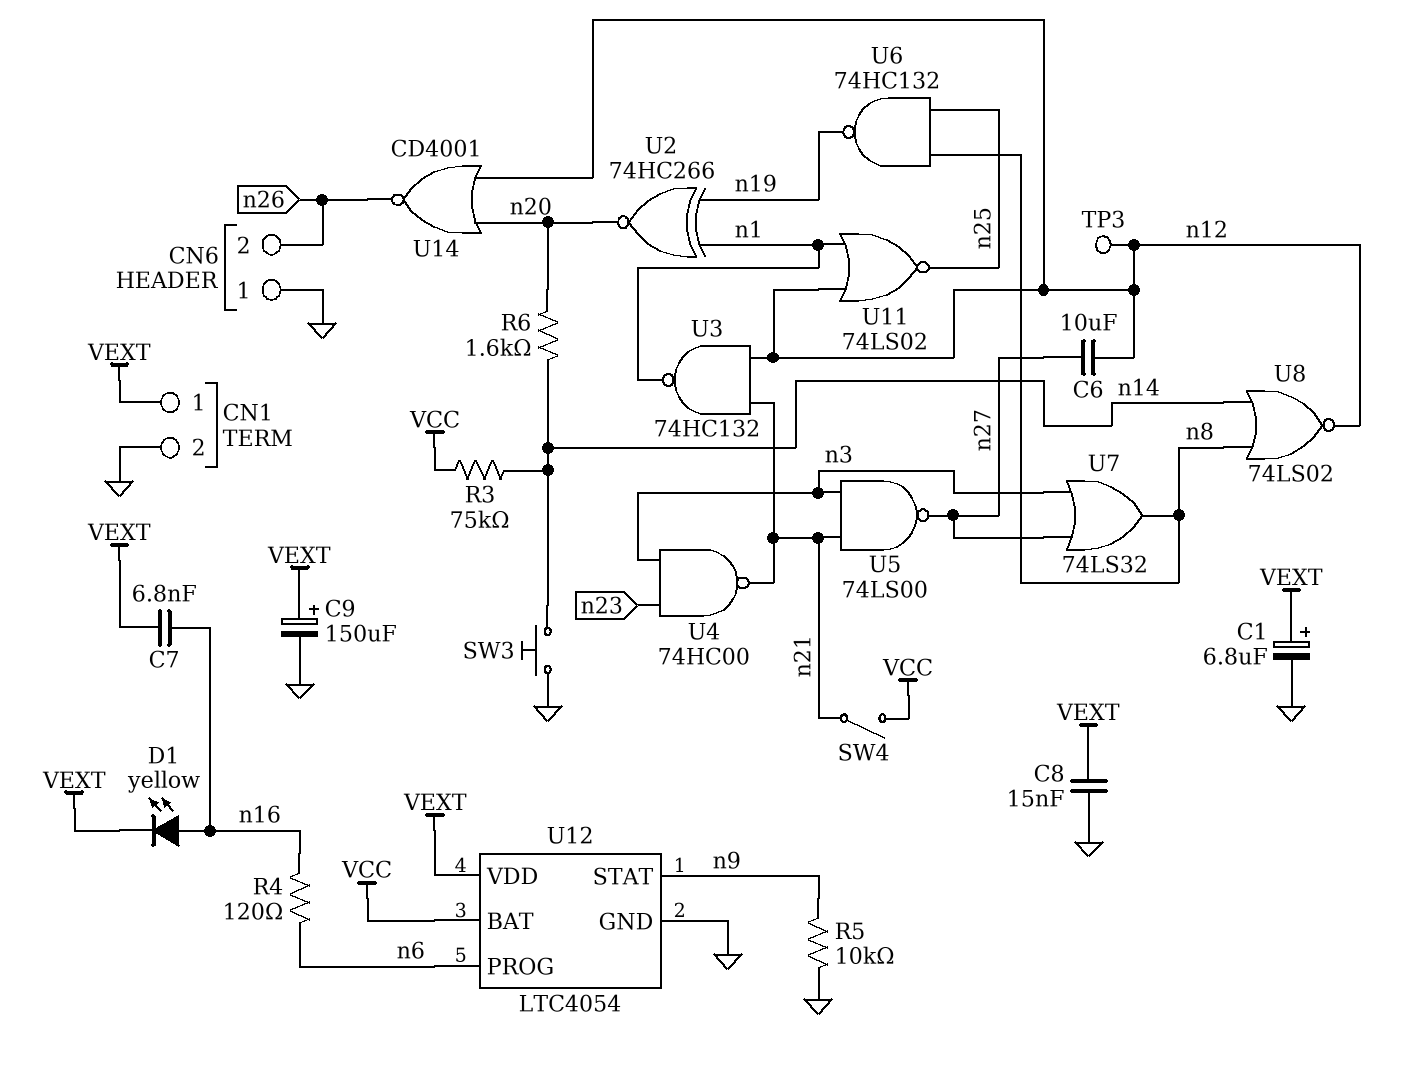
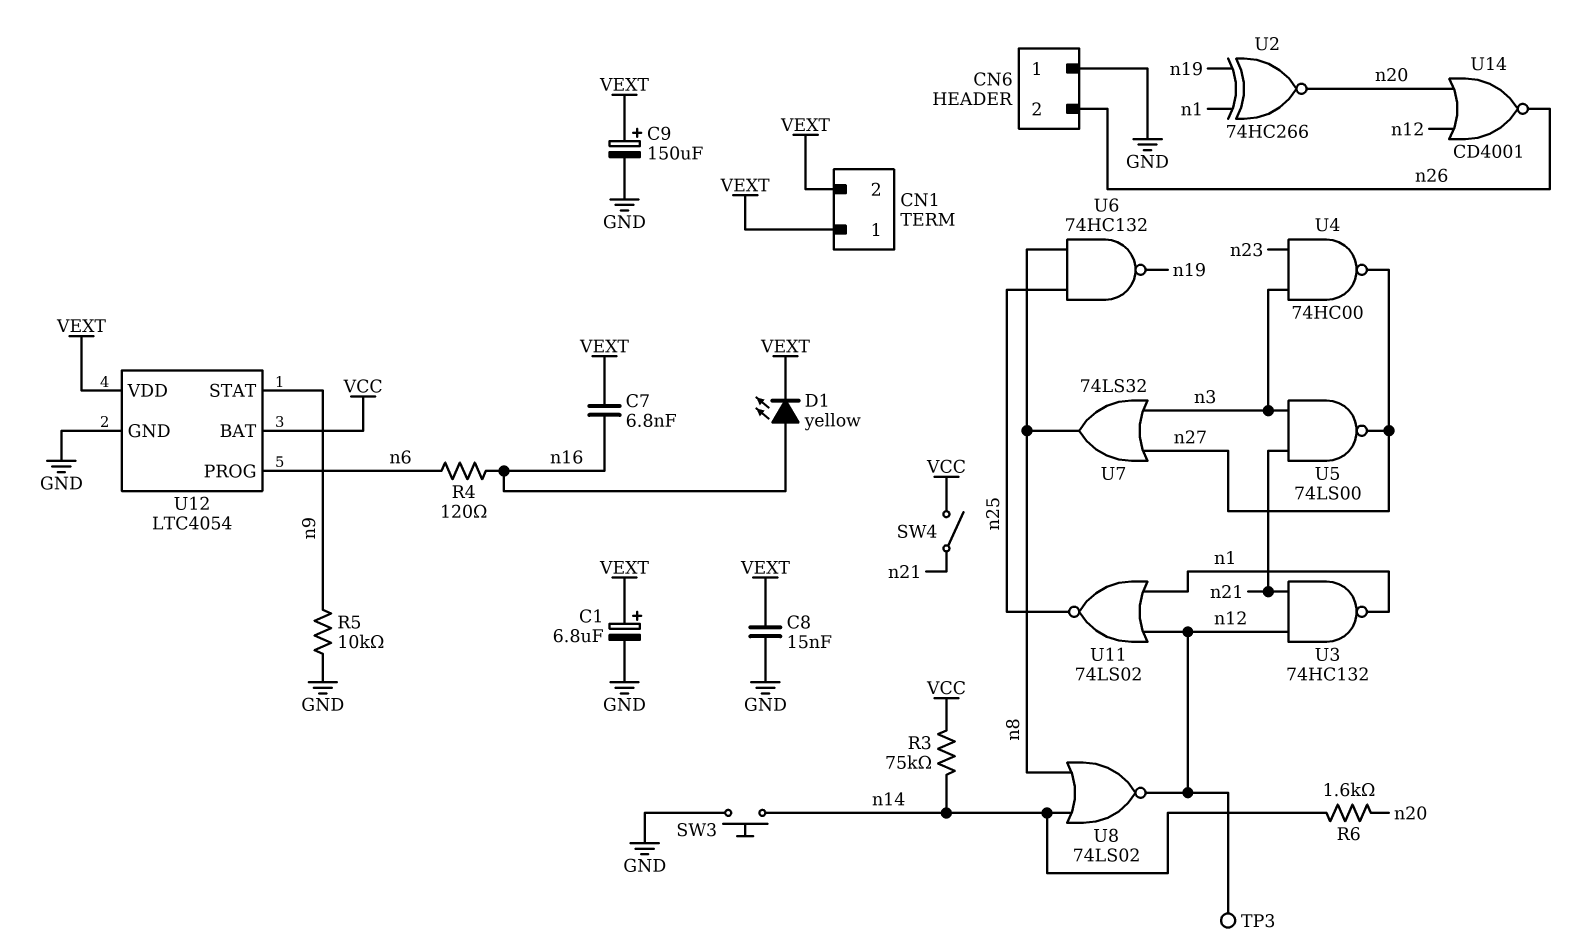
C6: 10uF (n12, n27) -> none
CN1 pin 2: GND -> VEXT
U4: NAND 74HC00 (in n3, in n23, out n21) -> NAND 74HC00 (in n3, in n23, out n27)

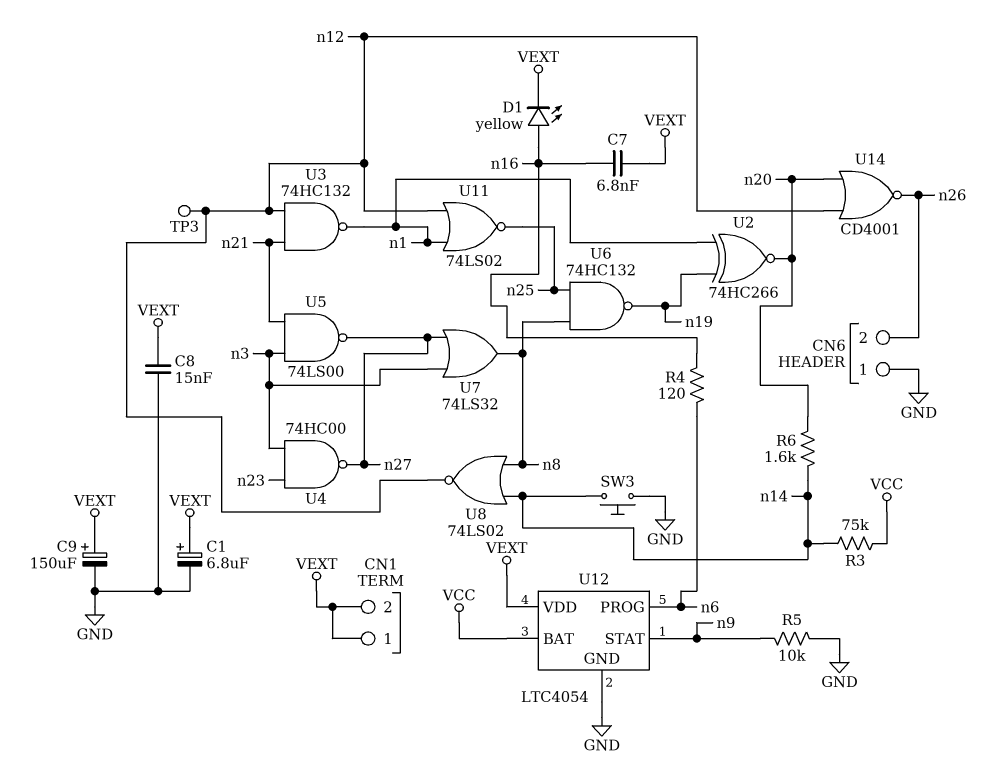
SW4: switch (VCC, n21) -> none

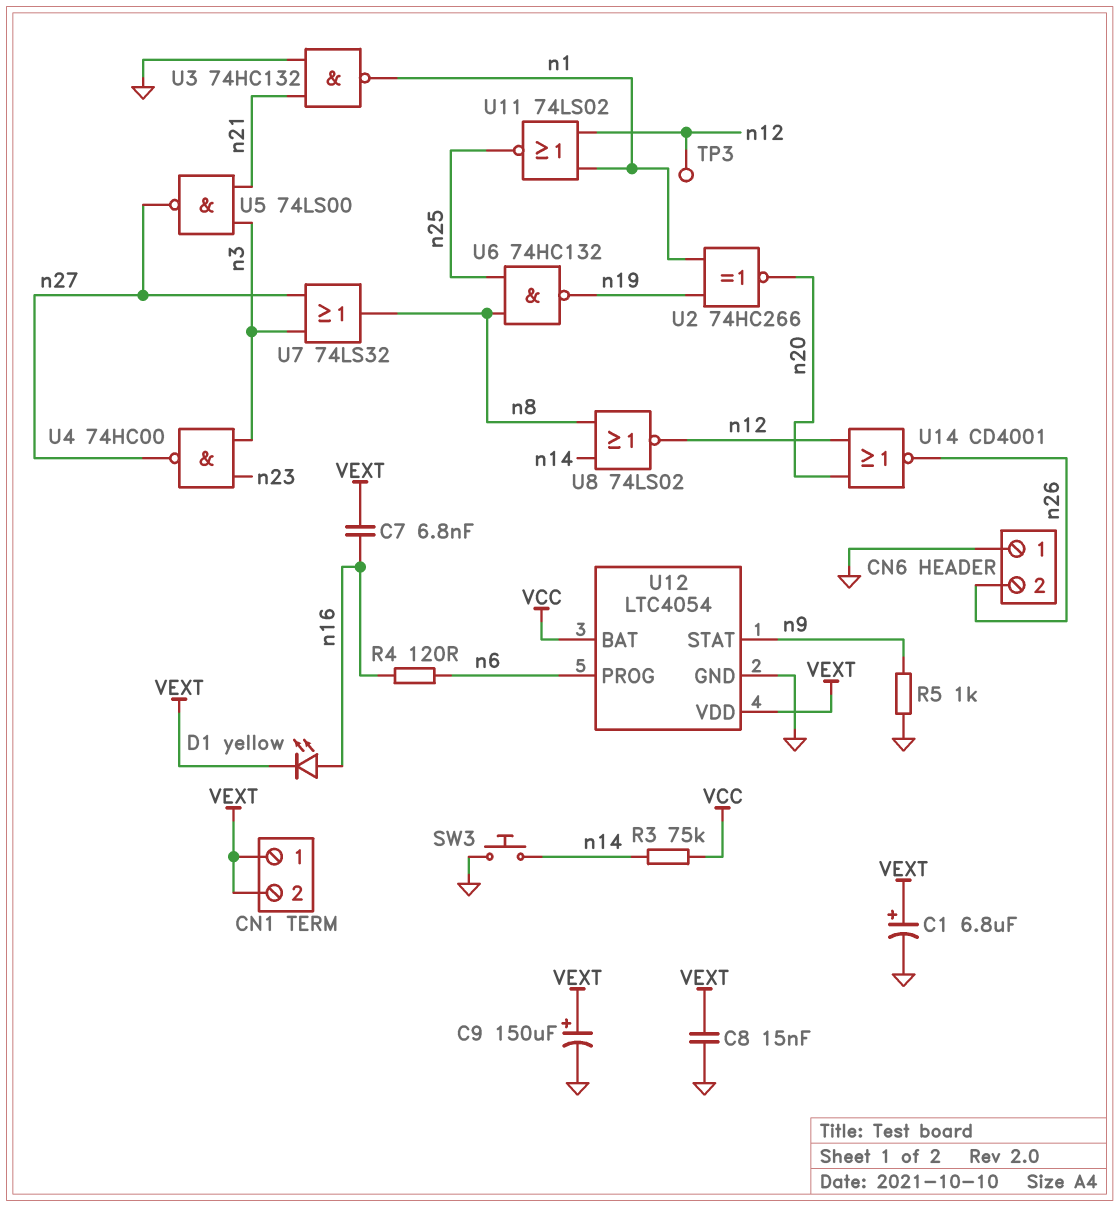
R5: 10k (GND, n9) -> 1k (GND, n9)
R6: 1.6k (n14, n20) -> none
U3: NAND 74HC132 (in n12, in n21, out n1) -> NAND 74HC132 (in GND, in n21, out n1)

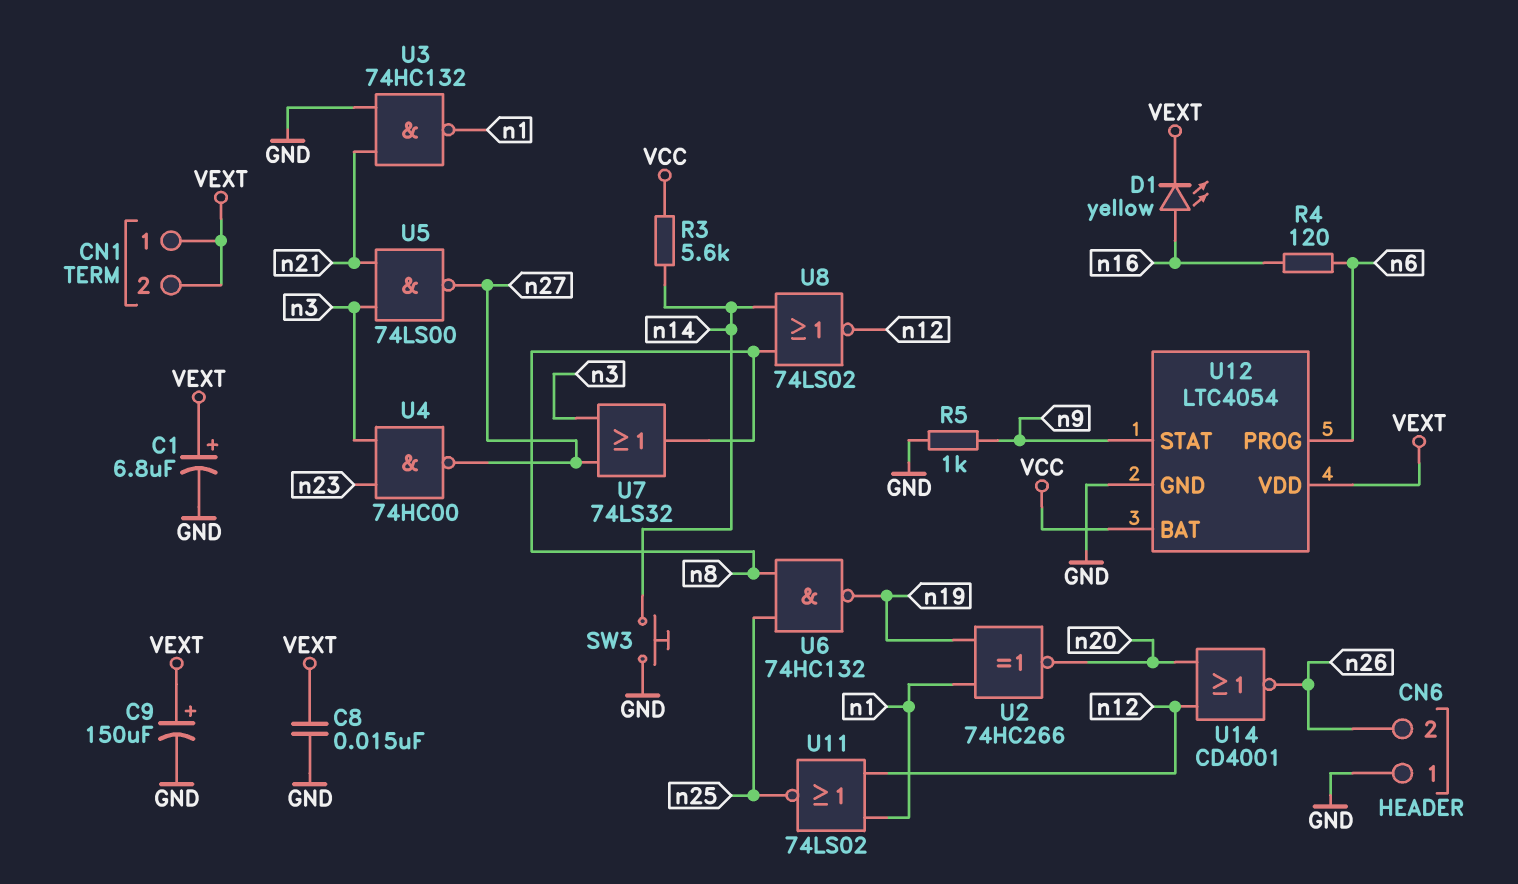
C7: 6.8nF (VEXT, n16) -> none
R3: 75k (VCC, n14) -> 5.6k (VCC, n14)
TP3: test point (n12) -> none

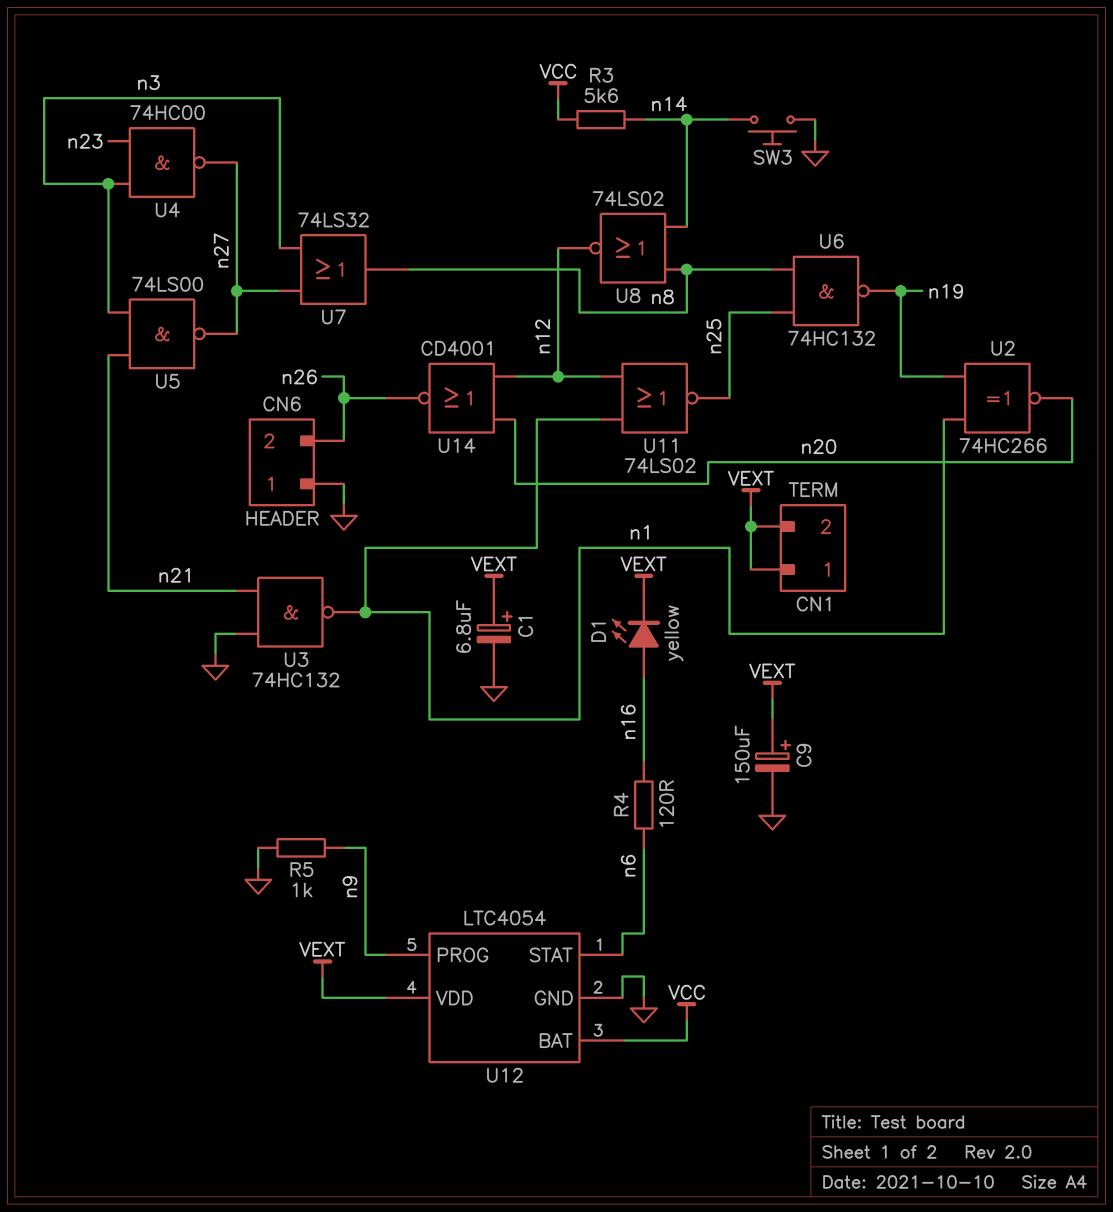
C8: 15nF (GND, VEXT) -> none
U12 pin PROG: n6 -> n9
U12 pin STAT: n9 -> n6

